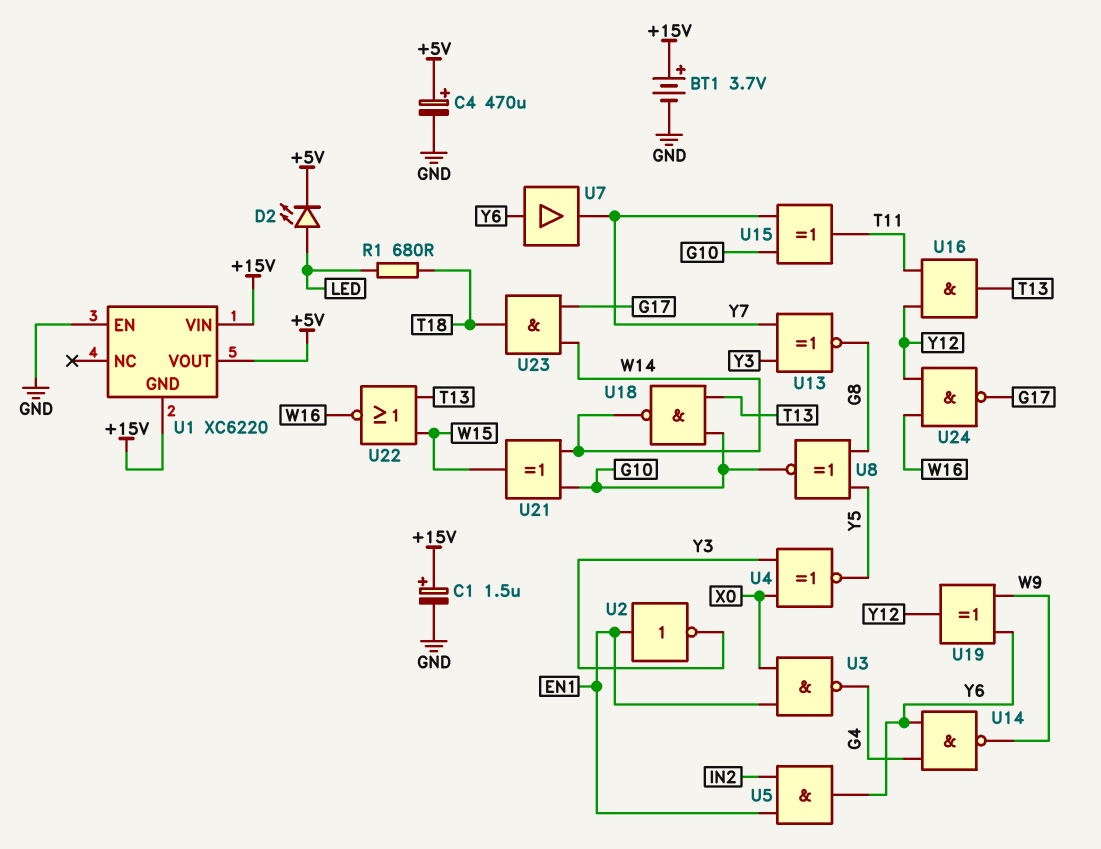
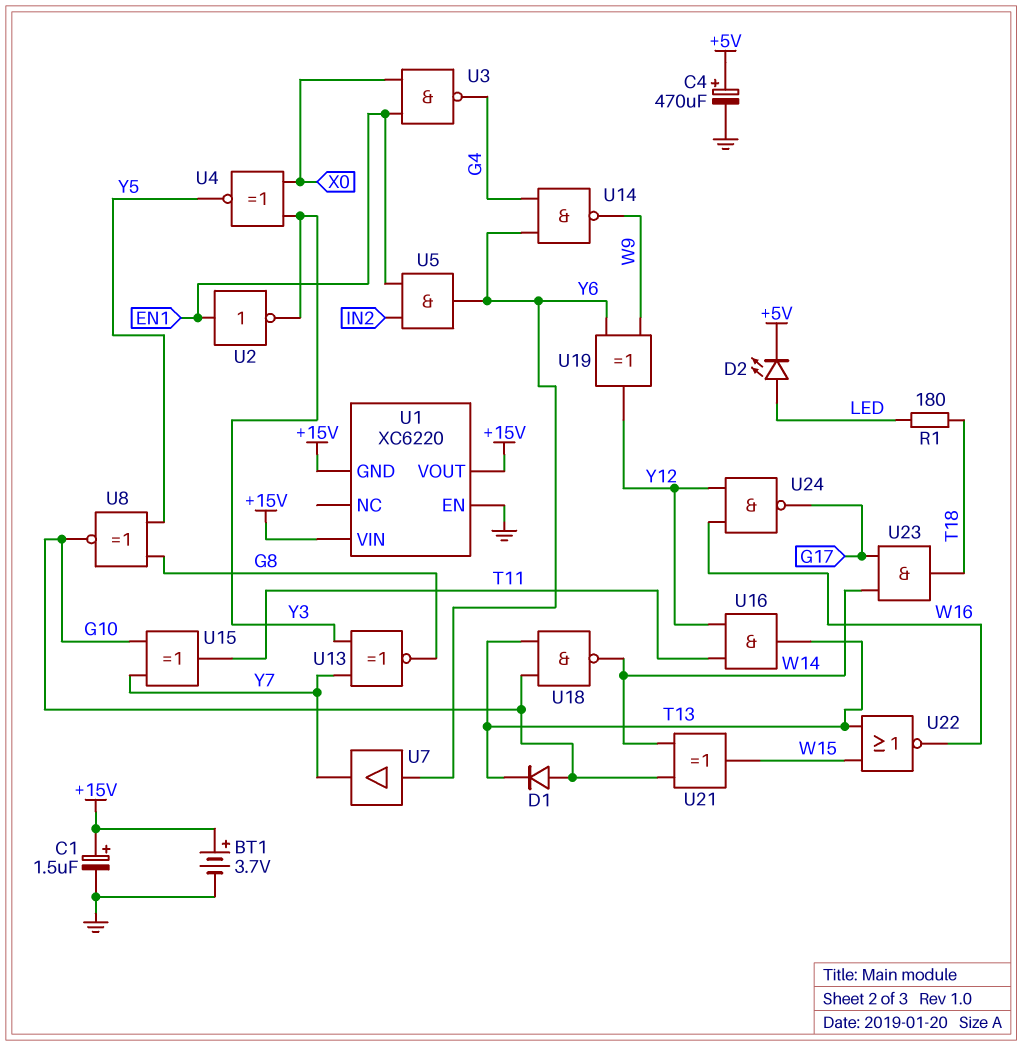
D1: none -> diode (A G10, K T13)
R1: 680 (LED, T18) -> 180 (LED, T18)
U1 pin VOUT: +5V -> +15V

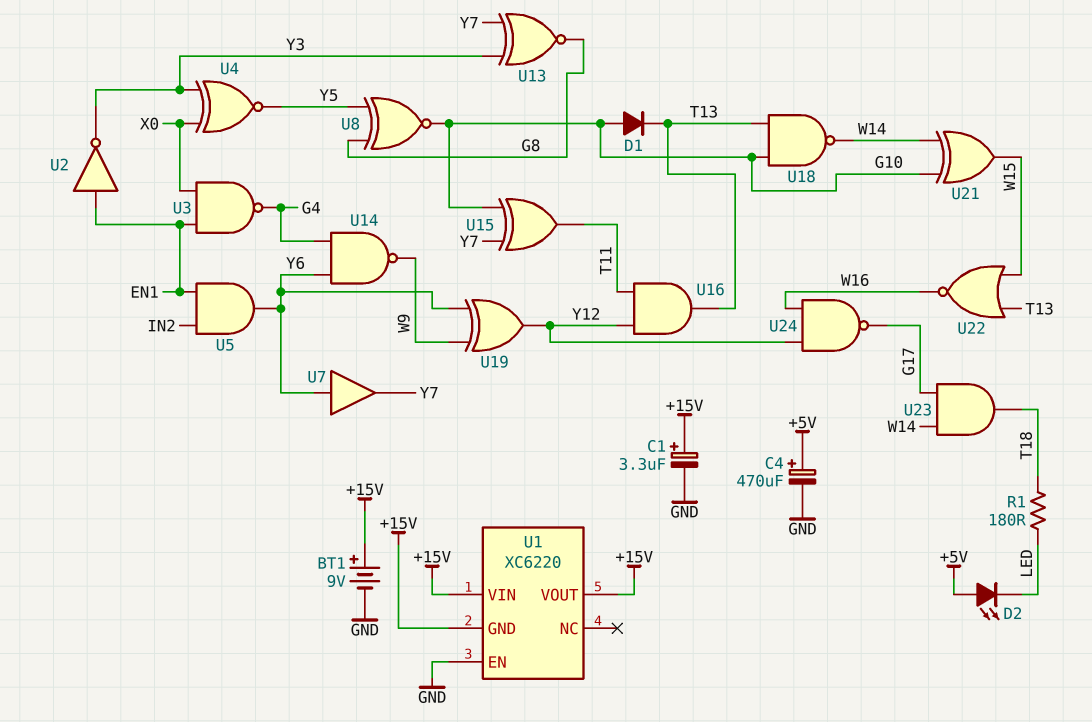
BT1: 3.7V (plus +15V, minus GND) -> 9V (plus +15V, minus GND)
C1: 1.5uF (plus +15V, minus GND) -> 3.3uF (plus +15V, minus GND)
D2: LED (A LED, K +5V) -> LED (A +5V, K LED)

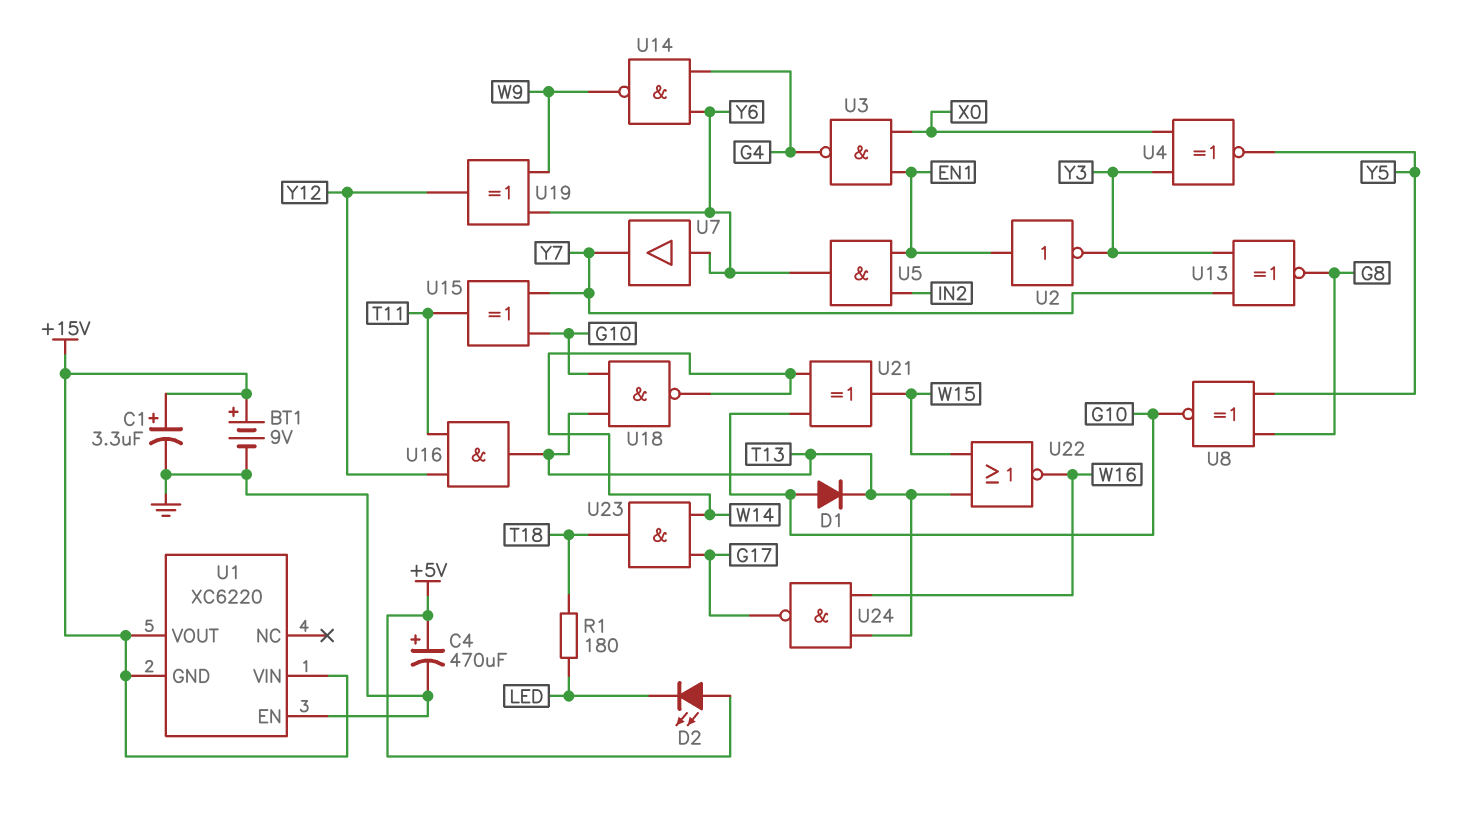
U24: NAND (in W16, in Y12, out G17) -> NAND (in T13, in W16, out G17)

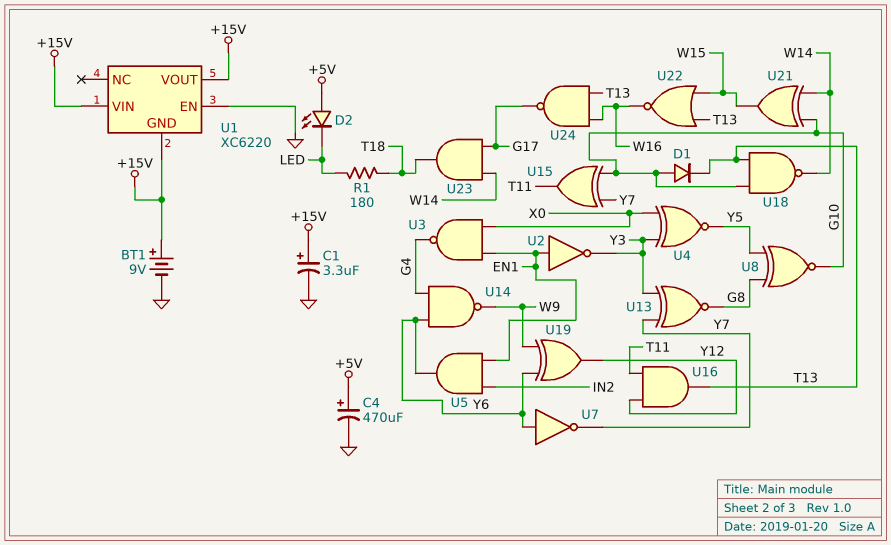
U7: buffer (in Y6, out Y7) -> NOT (in Y6, out Y7)

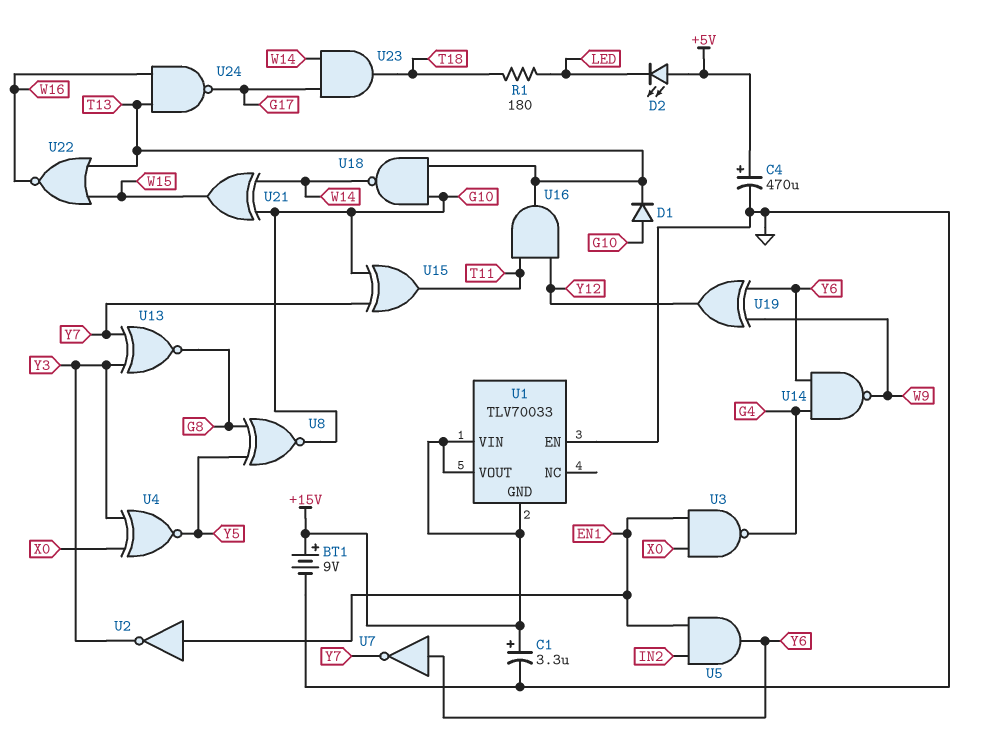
U1: XC6220 -> TLV70033

